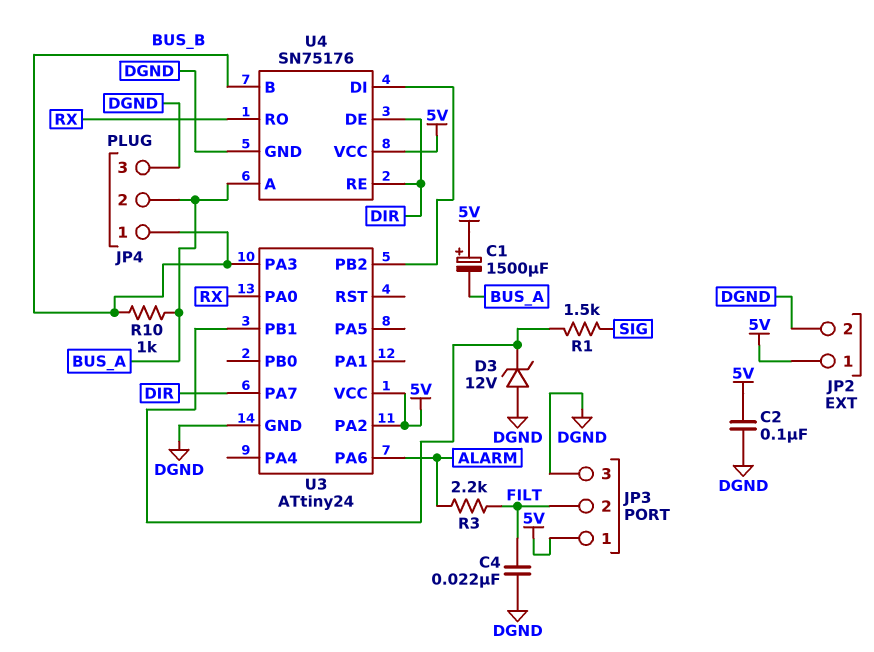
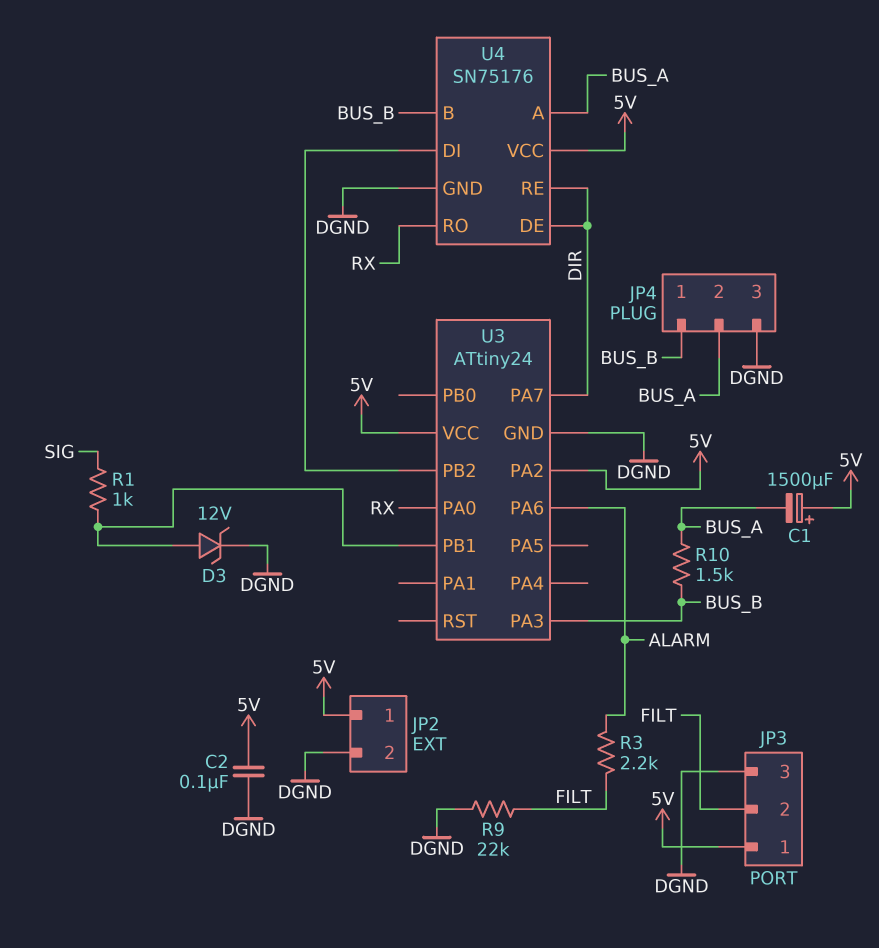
C4: 22nF (DGND, FILT) -> none
D3: zener 12V (A DGND, K U3/PB1) -> zener 12V (A U3/PB1, K DGND)
R1: 1.5k (SIG, U3/PB1) -> 1k (SIG, U3/PB1)
R9: none -> 22k (DGND, FILT)
R10: 1k (BUS_A, BUS_B) -> 1.5k (BUS_A, BUS_B)

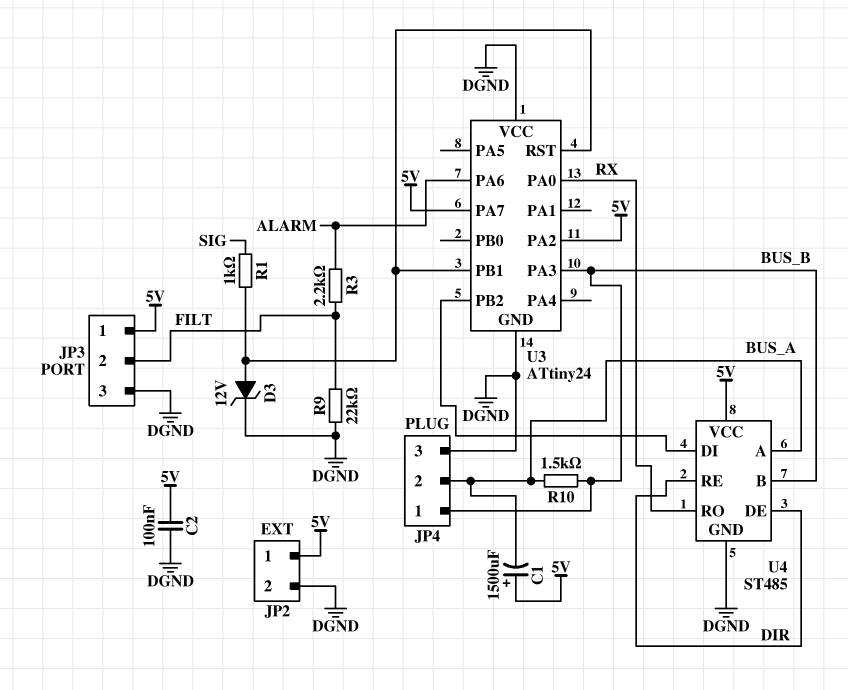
U3 pin PA7: DIR -> 5V
U3 pin RST: none -> U3/PB1
U3 pin VCC: 5V -> DGND
U4: SN75176 -> ST485

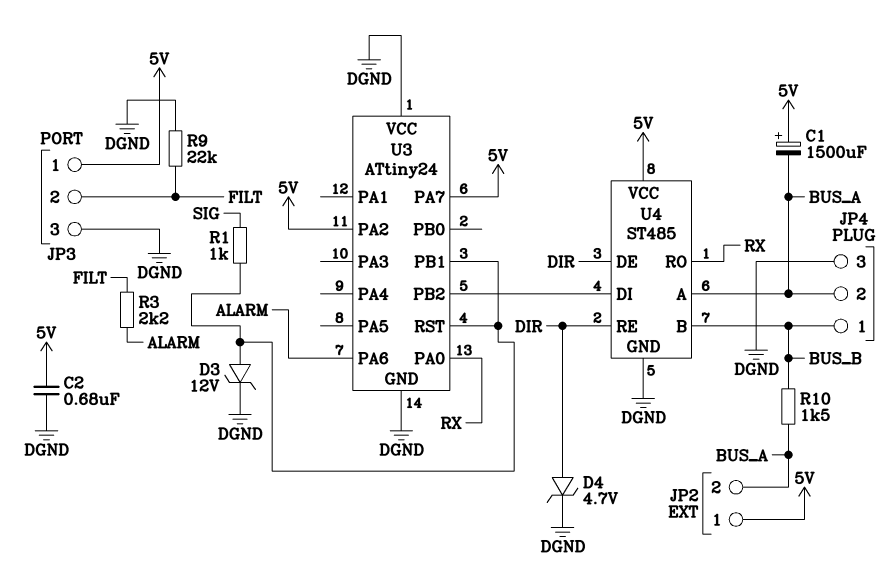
C2: 100nF (5V, DGND) -> 680nF (5V, DGND)
D4: none -> zener 4.7V (A DIR, K DGND)
JP2 pin 2: DGND -> BUS_A
U3 pin PA3: BUS_B -> none

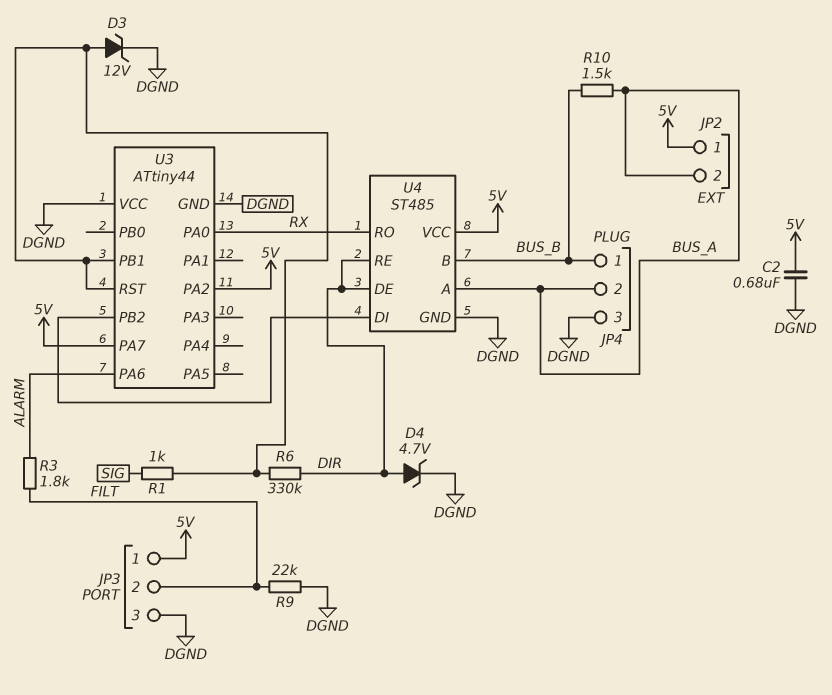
C1: 1500uF (plus 5V, minus BUS_A) -> none
R3: 2.2k (ALARM, FILT) -> 1.8k (ALARM, FILT)
R6: none -> 330k (DIR, U3/PB1)
U3: ATtiny24 -> ATtiny44

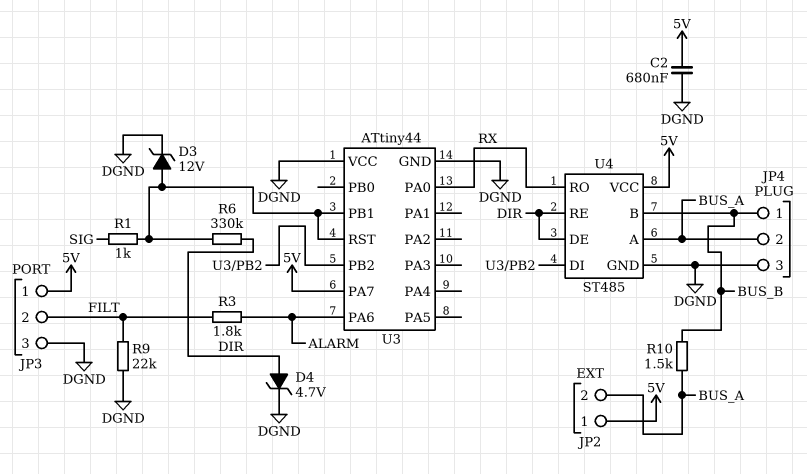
U3 pin PA2: 5V -> none

